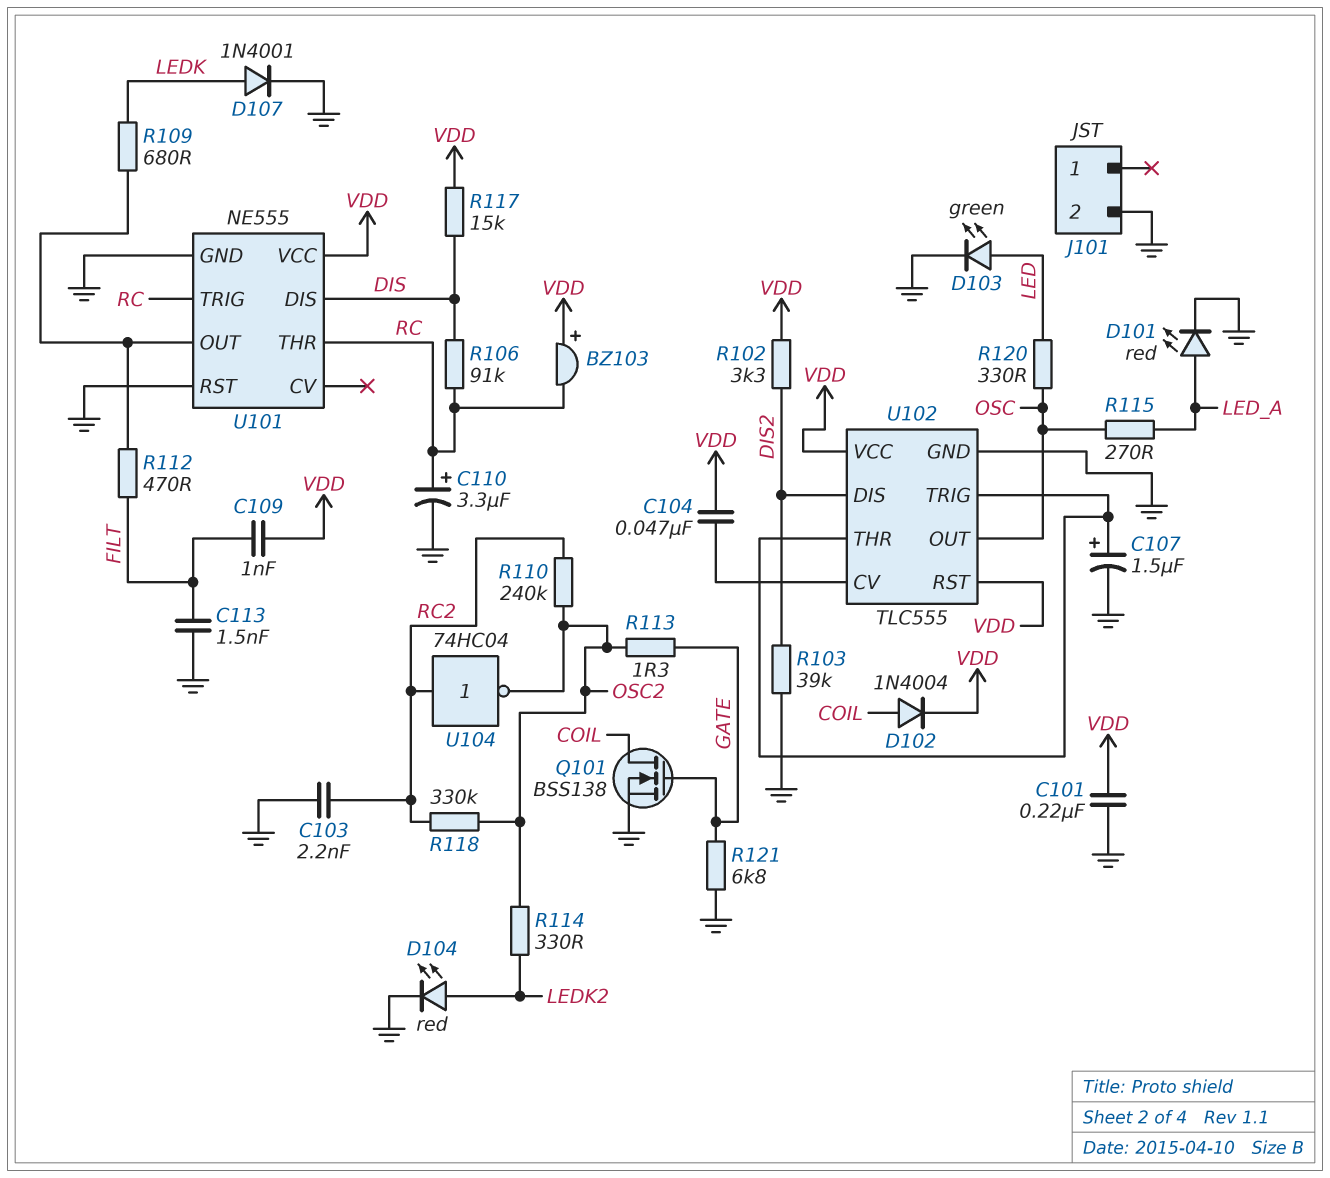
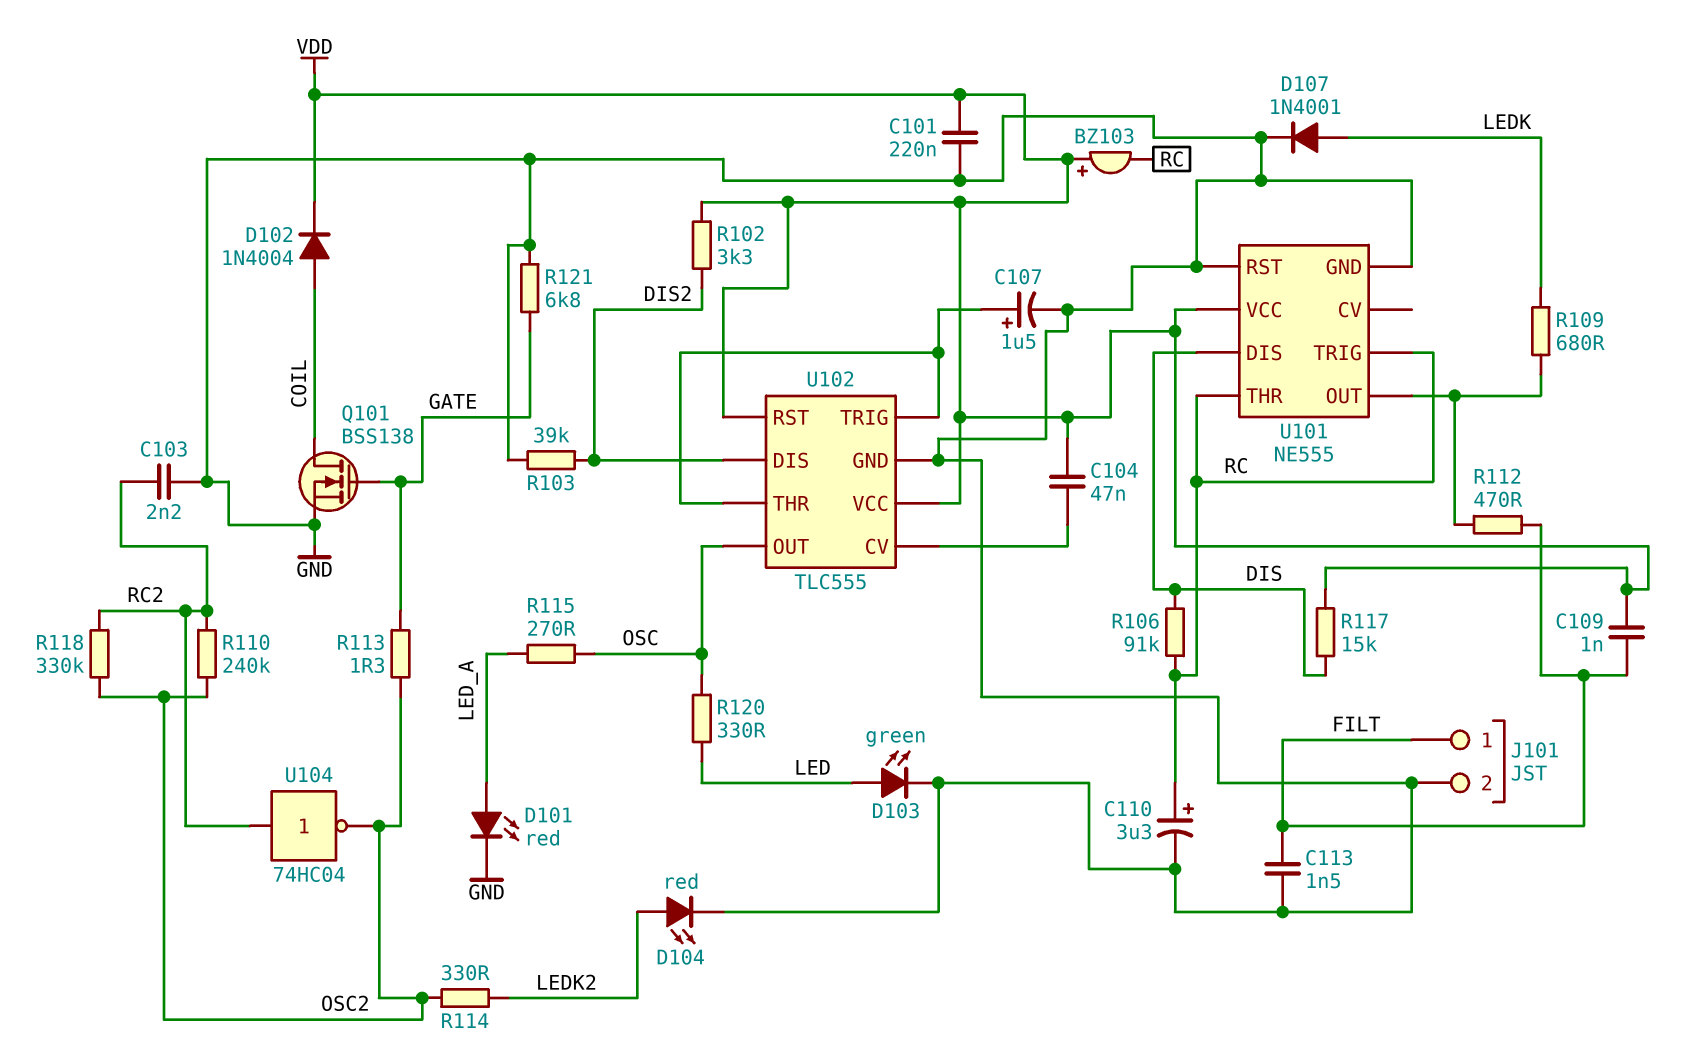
J101 pin 1: none -> FILT

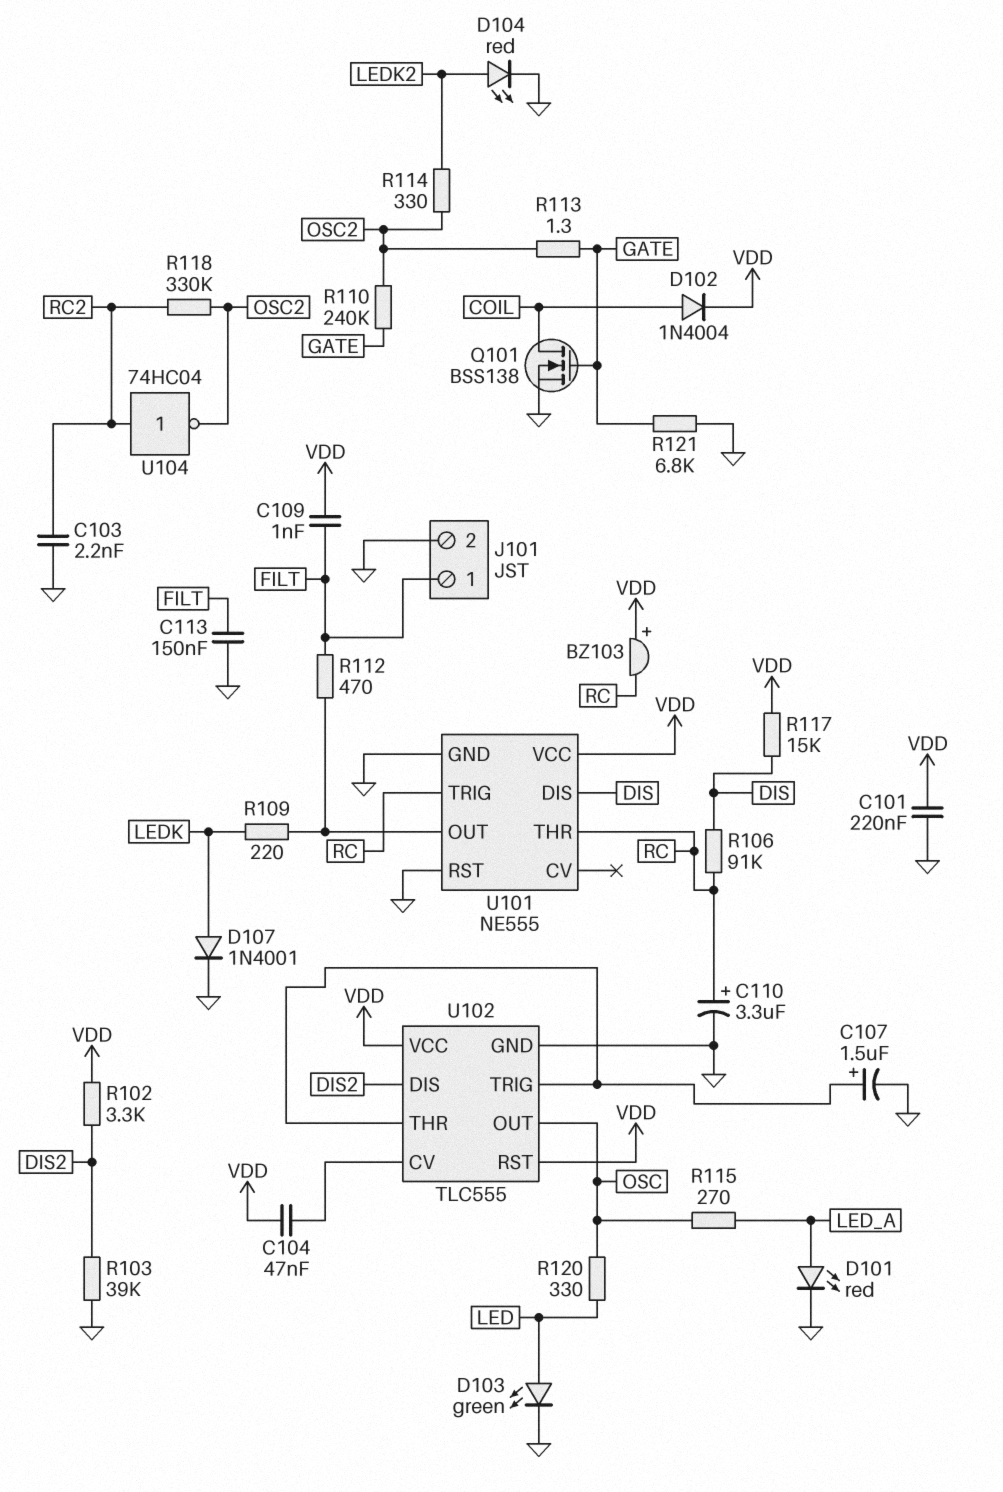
C113: 1.5nF (FILT, GND) -> 150nF (FILT, GND)
R109: 680 (LEDK, U101/OUT) -> 220 (LEDK, U101/OUT)
R110: 240k (OSC2, RC2) -> 240k (GATE, OSC2)

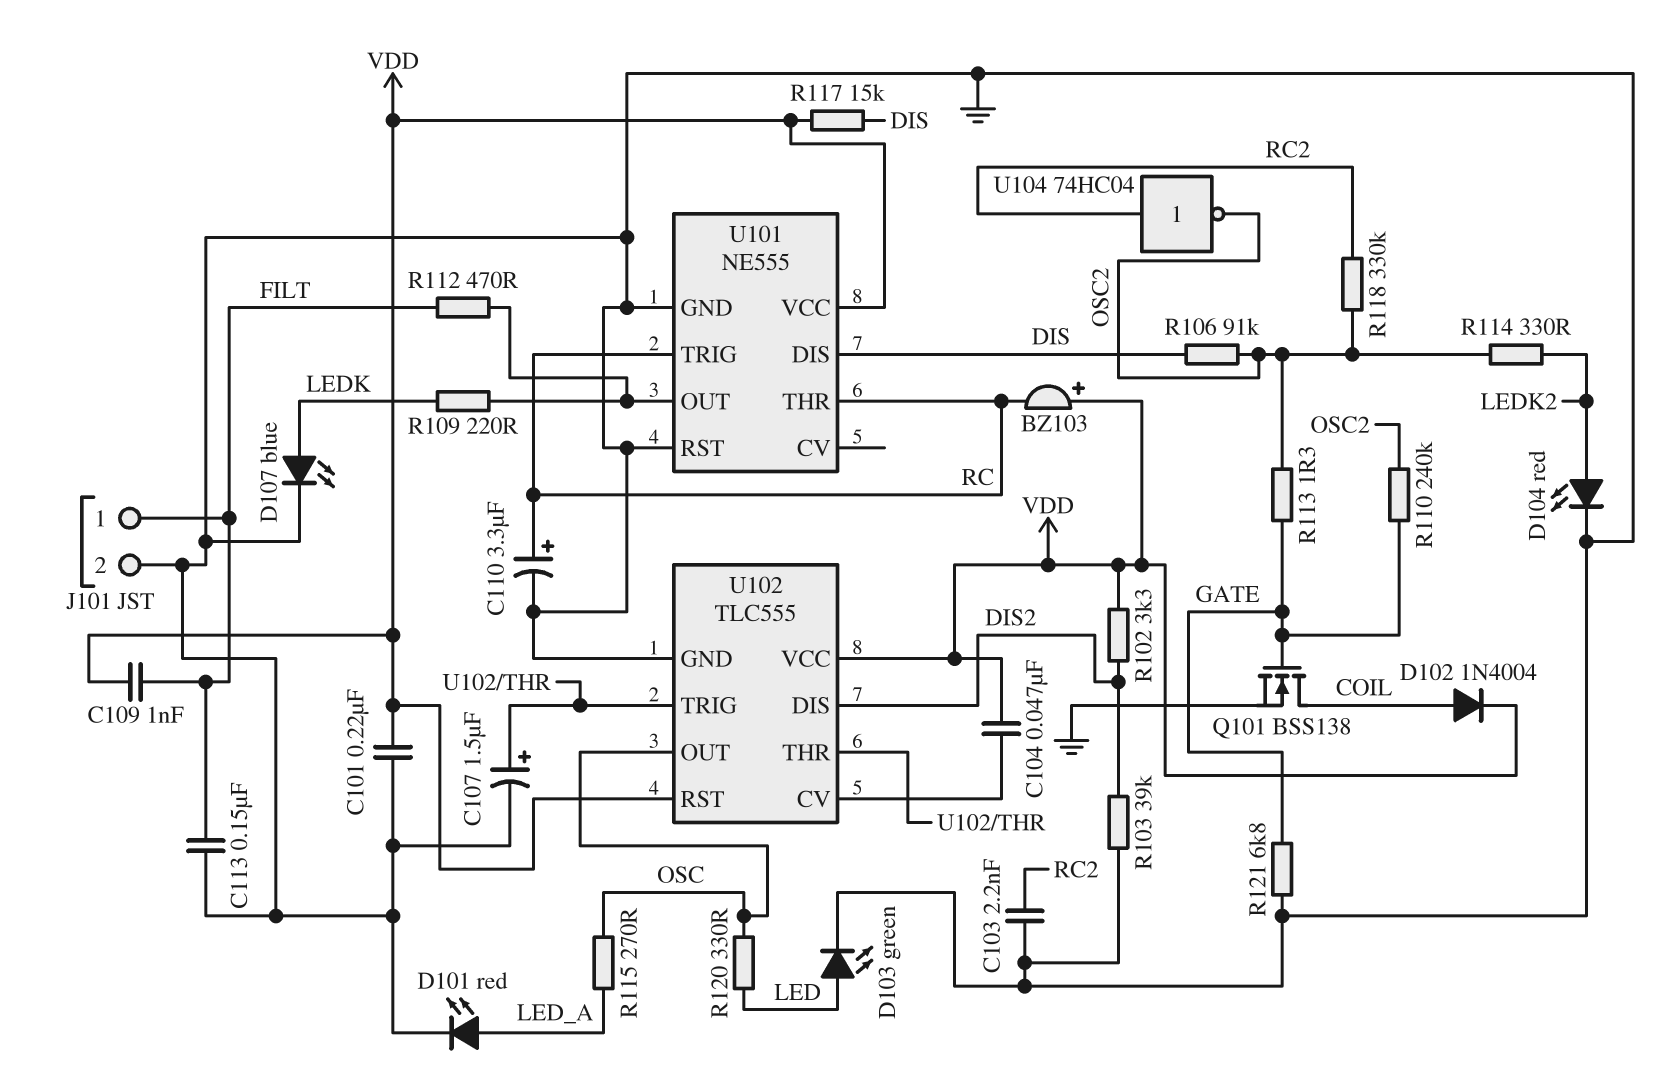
D107: diode 1N4001 (A LEDK, K GND) -> LED blue (A LEDK, K GND)
R106: 91k (DIS, RC) -> 91k (DIS, OSC2)

